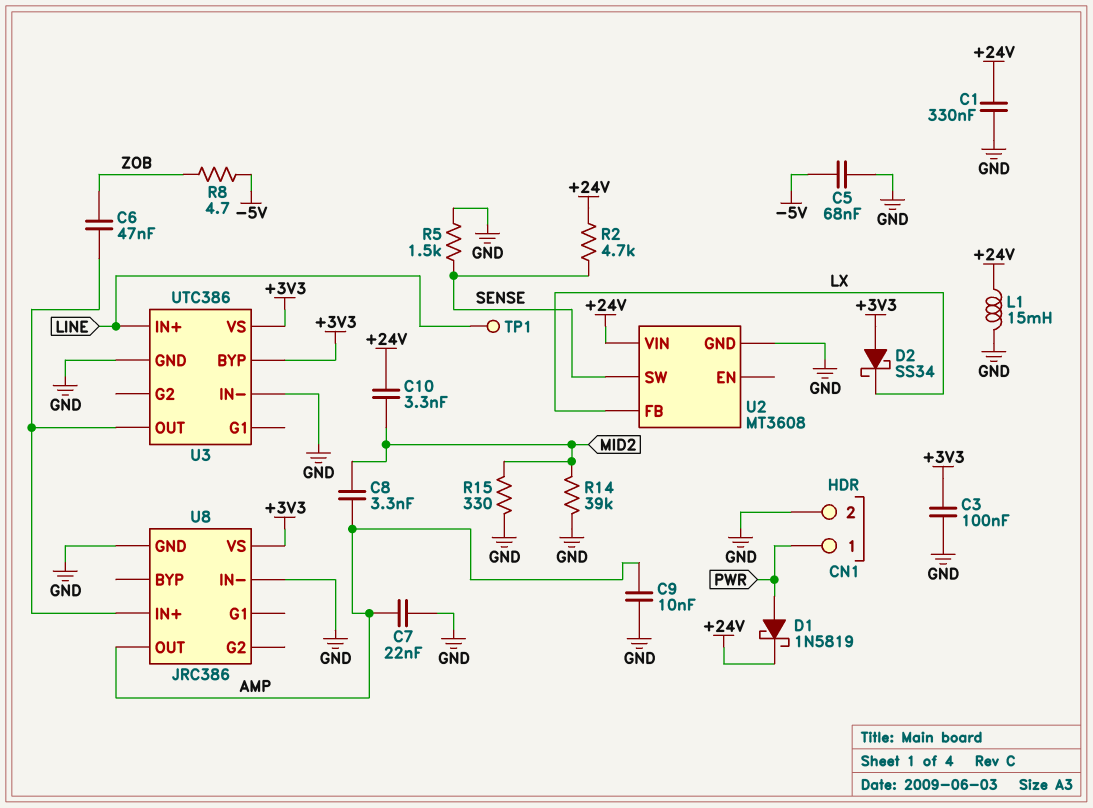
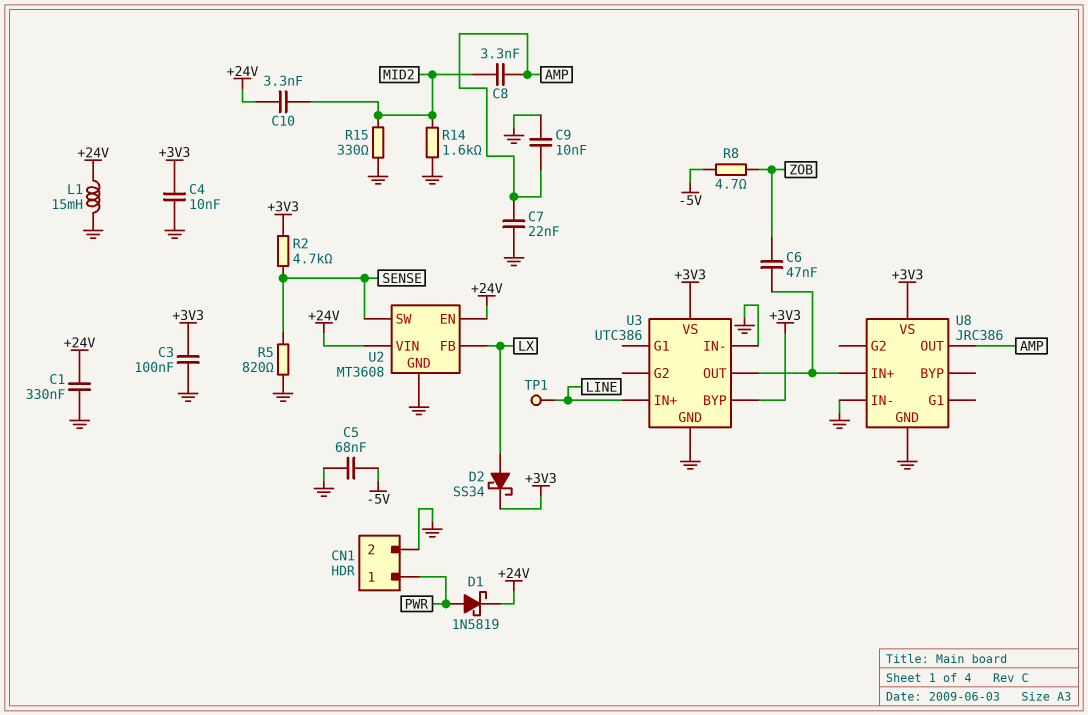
C4: none -> 10nF (+3V3, GND)
D2: schottky SS34 (A +3V3, K LX) -> schottky SS34 (A LX, K +3V3)
R2: 4.7k (+24V, SENSE) -> 4.7k (+3V3, SENSE)
R5: 1.5k (GND, SENSE) -> 820 (GND, SENSE)
R14: 39k (GND, MID2) -> 1.6k (GND, MID2)
U2 pin EN: none -> +24V

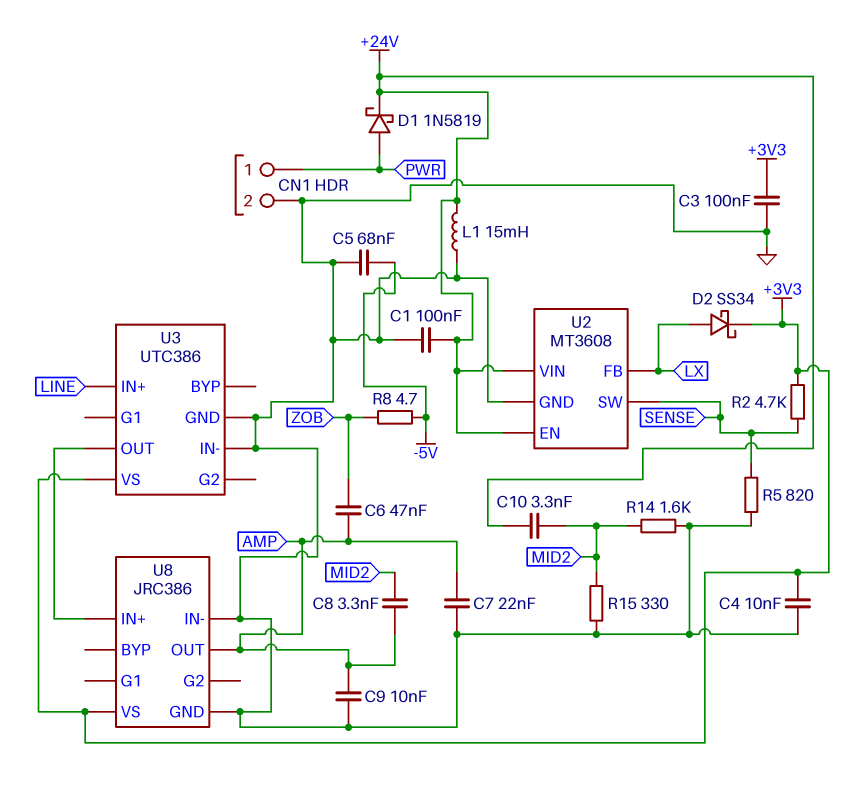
C1: 330nF (+24V, GND) -> 100nF (+24V, GND)
C6: 47nF (U3/OUT, ZOB) -> 47nF (AMP, ZOB)
TP1: test point (LINE) -> none
U3 pin BYP: +3V3 -> none

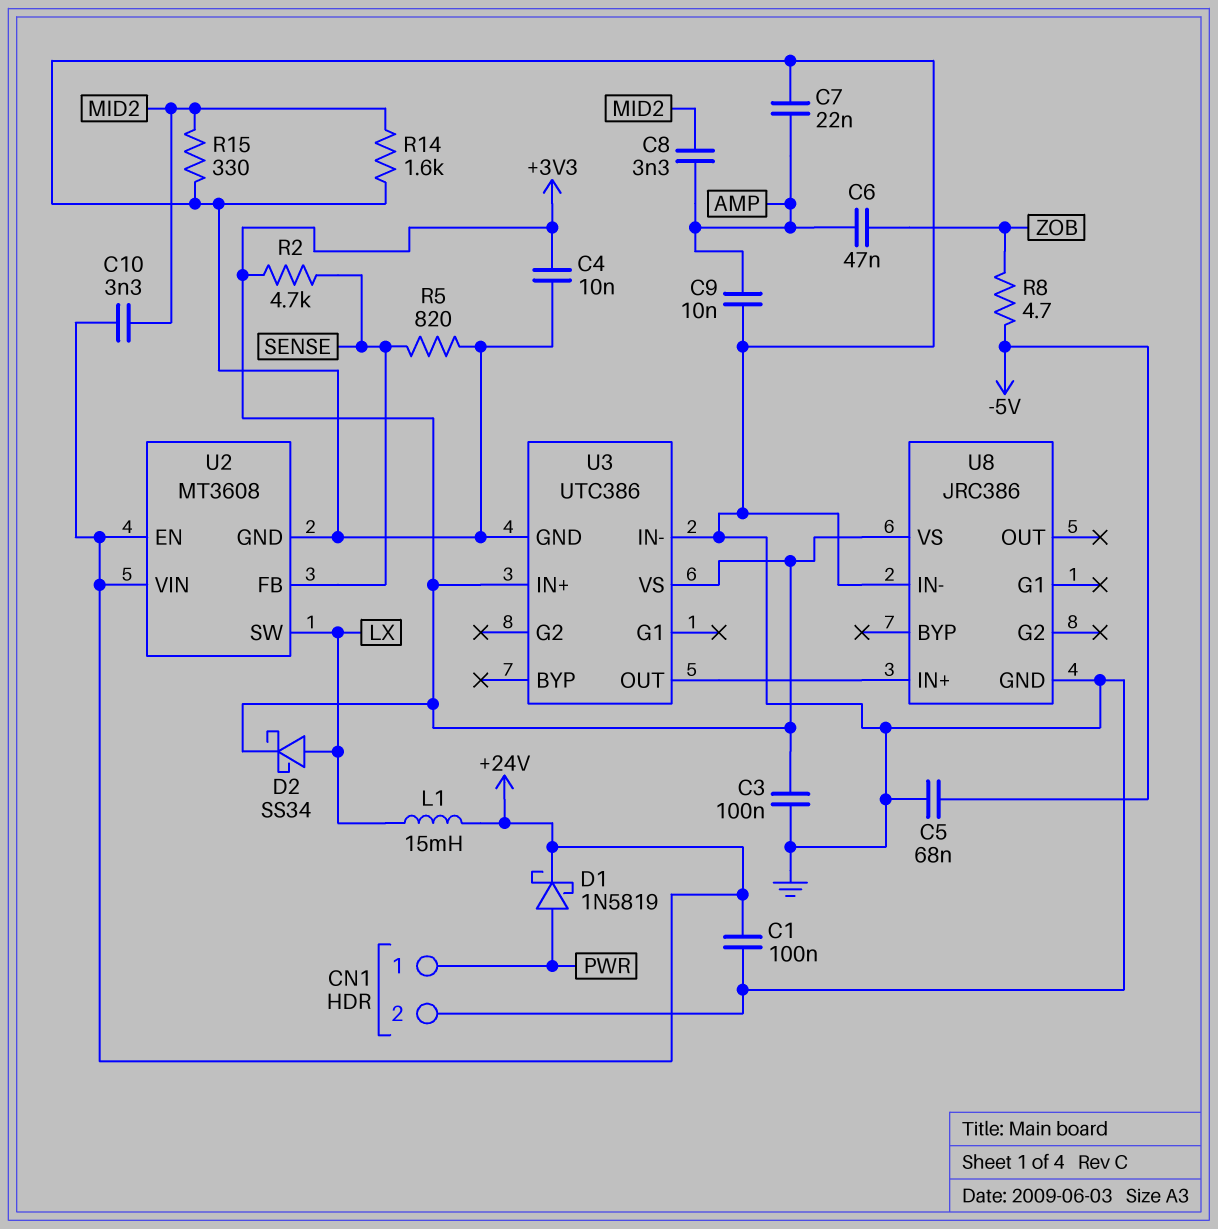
L1: 15mH (+24V, GND) -> 15mH (+24V, LX)
U2 pin FB: LX -> SENSE
U2 pin SW: SENSE -> LX
U3 pin IN+: LINE -> +3V3
U8 pin OUT: AMP -> none

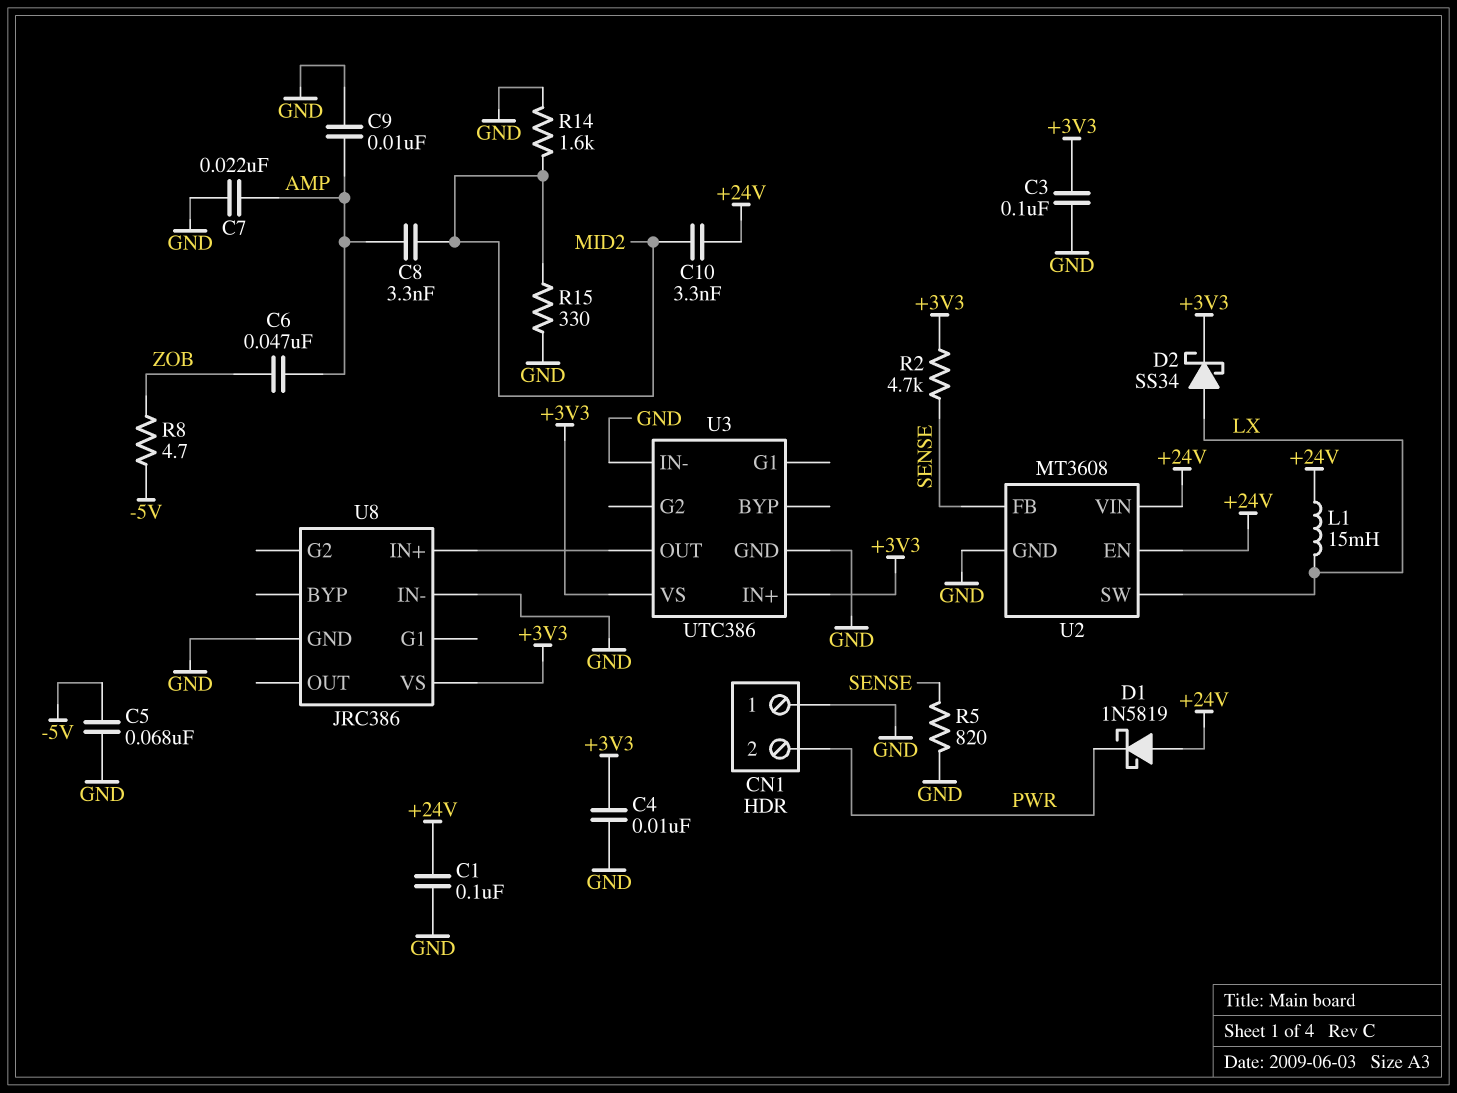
CN1 pin 1: PWR -> GND
CN1 pin 2: GND -> PWR
D1: schottky 1N5819 (A PWR, K +24V) -> schottky 1N5819 (A +24V, K PWR)

